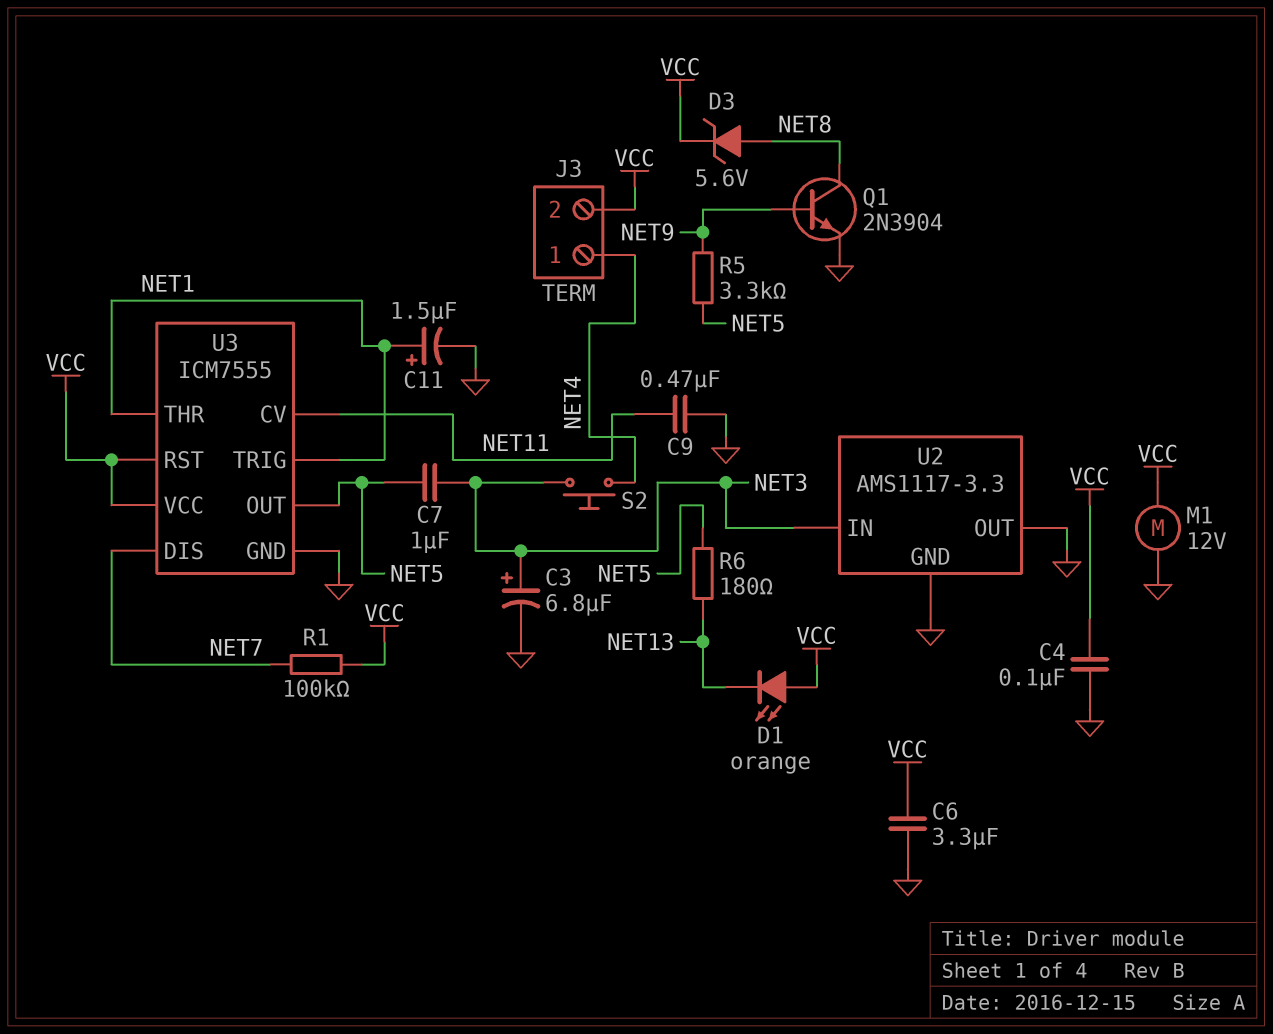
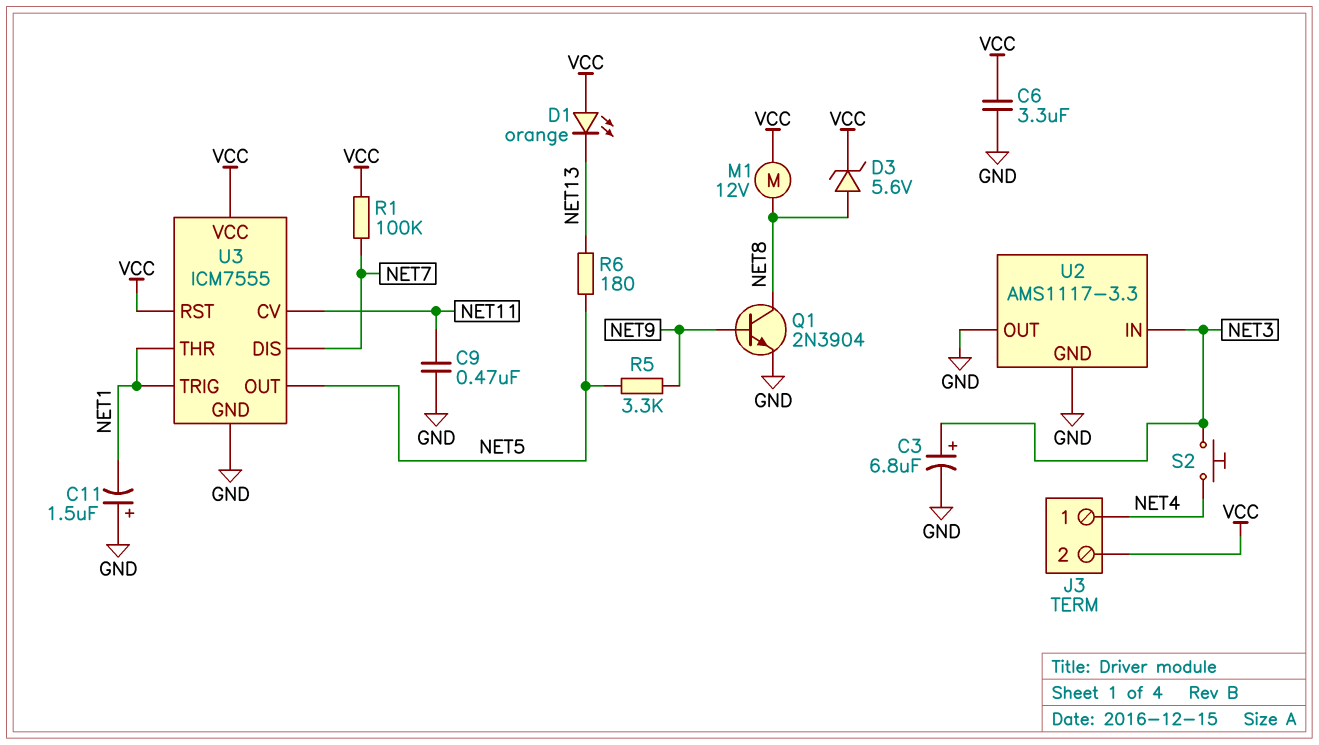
C4: 100nF (GND, VCC) -> none
C7: 1uF (NET3, NET5) -> none
C11: 1.5uF (plus NET1, minus GND) -> 1.5uF (plus GND, minus NET1)
M1: motor 12V (GND, VCC) -> motor 12V (NET8, VCC)

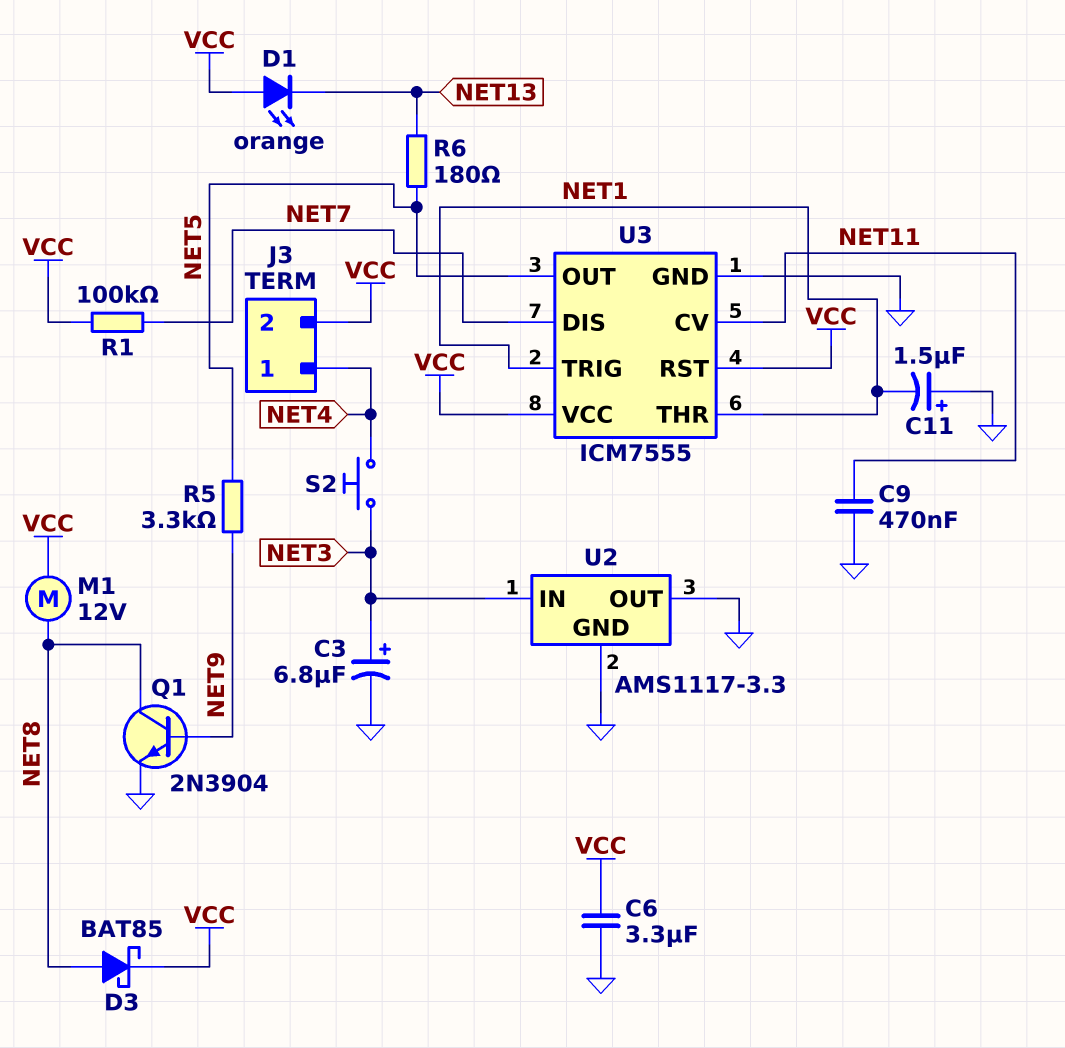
D3: zener 5.6V (A NET8, K VCC) -> schottky BAT85 (A NET8, K VCC)

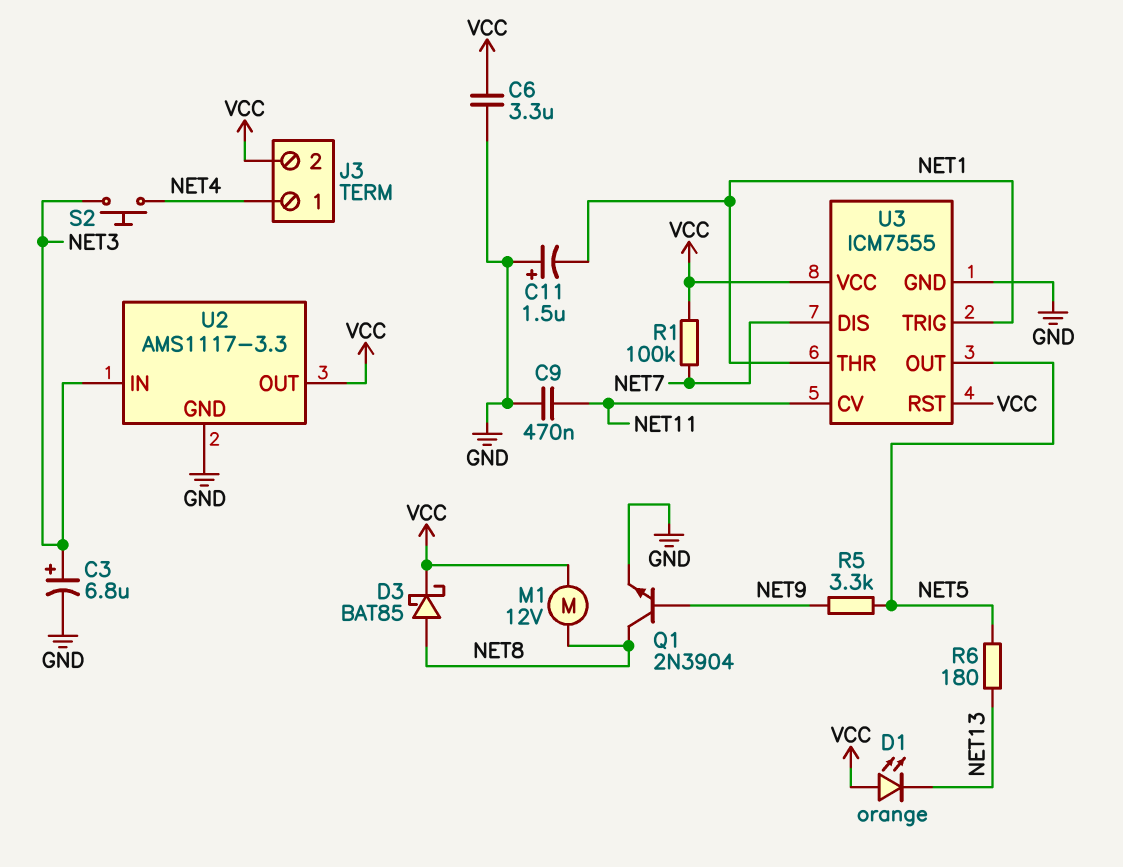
U2 pin OUT: GND -> VCC

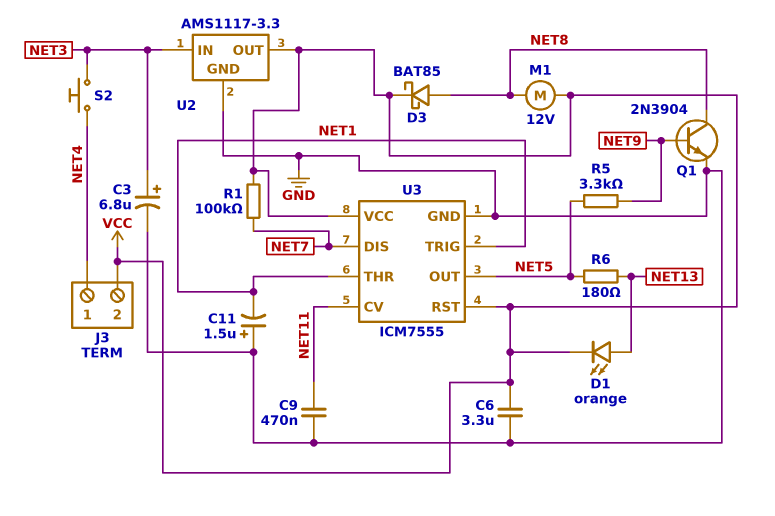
D1: LED orange (A VCC, K NET13) -> LED orange (A NET13, K VCC)

